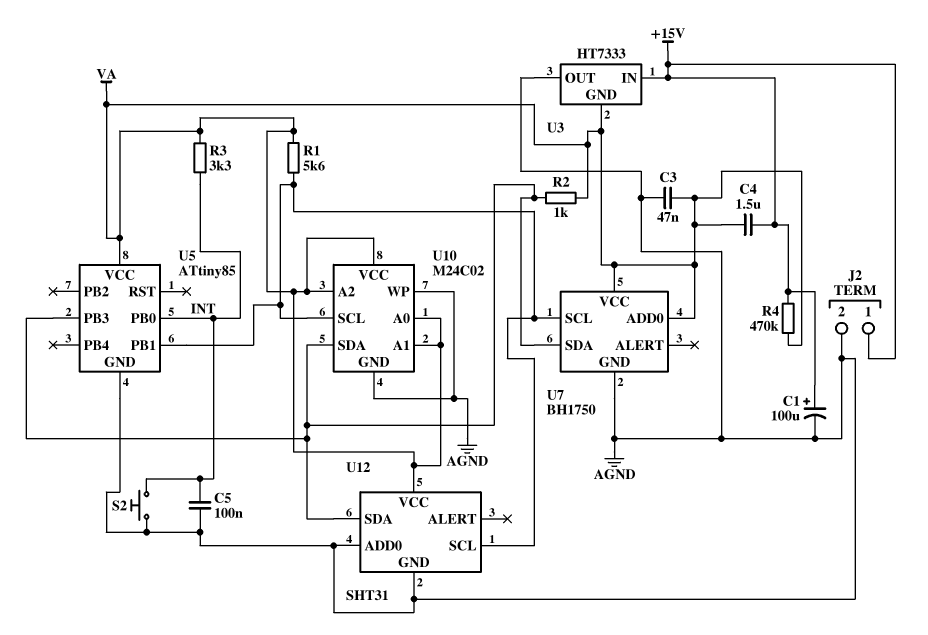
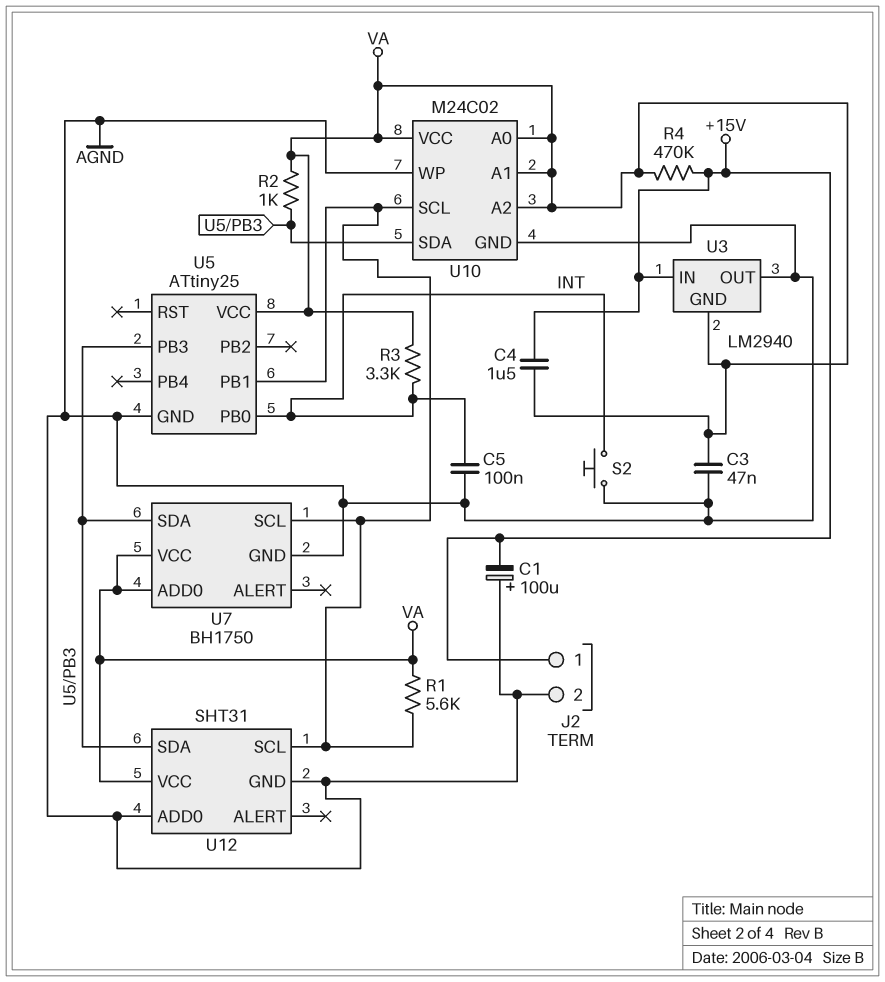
C1: 100uF (plus +15V, minus AGND) -> 100uF (plus AGND, minus +15V)
U3: HT7333 -> LM2940
U5: ATtiny85 -> ATtiny25

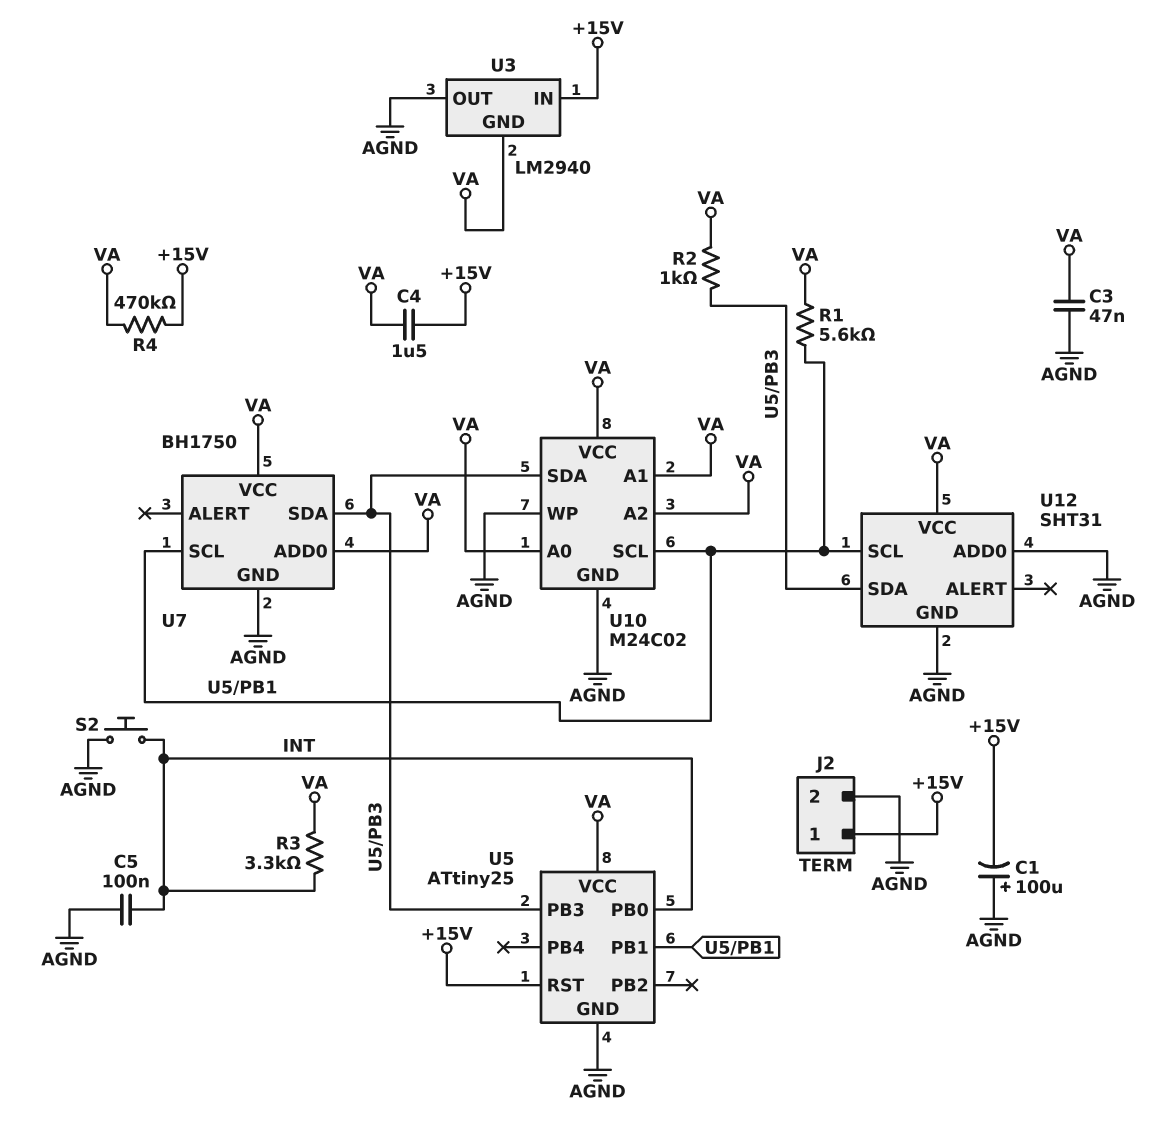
U5 pin RST: none -> +15V

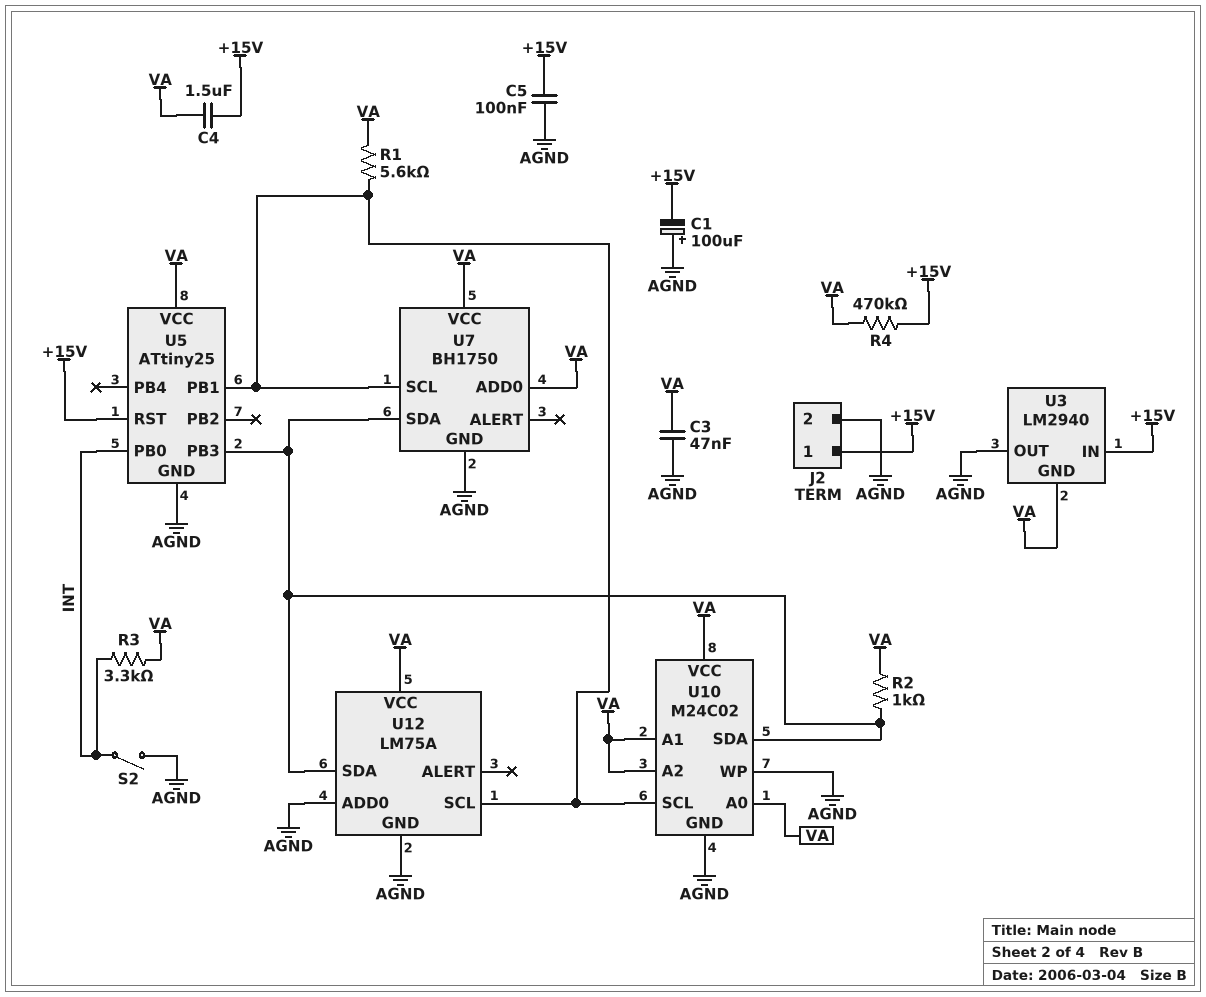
C5: 100nF (AGND, INT) -> 100nF (+15V, AGND)
S2: button (AGND, INT) -> switch (AGND, INT)
U12: SHT31 -> LM75A

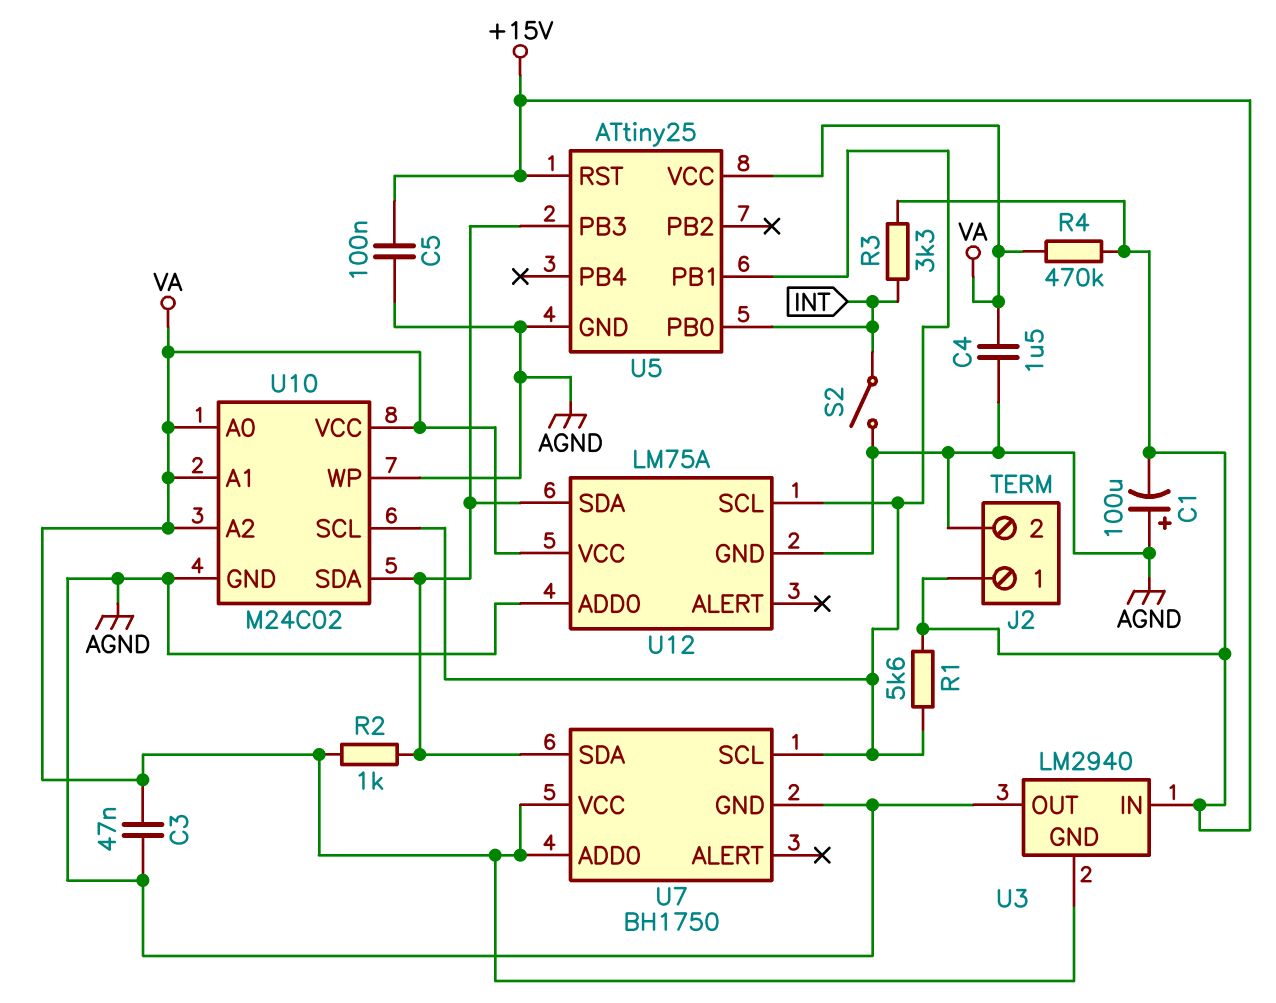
C4: 1.5uF (+15V, VA) -> 1.5uF (AGND, VA)
R1: 5.6k (U5/PB1, VA) -> 5.6k (+15V, U5/PB1)
R3: 3.3k (INT, VA) -> 3.3k (+15V, INT)

